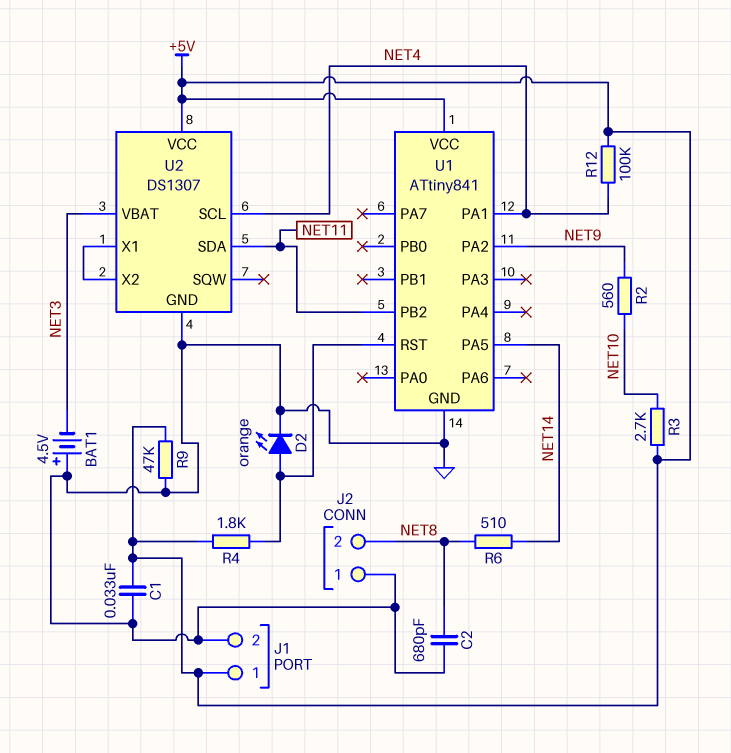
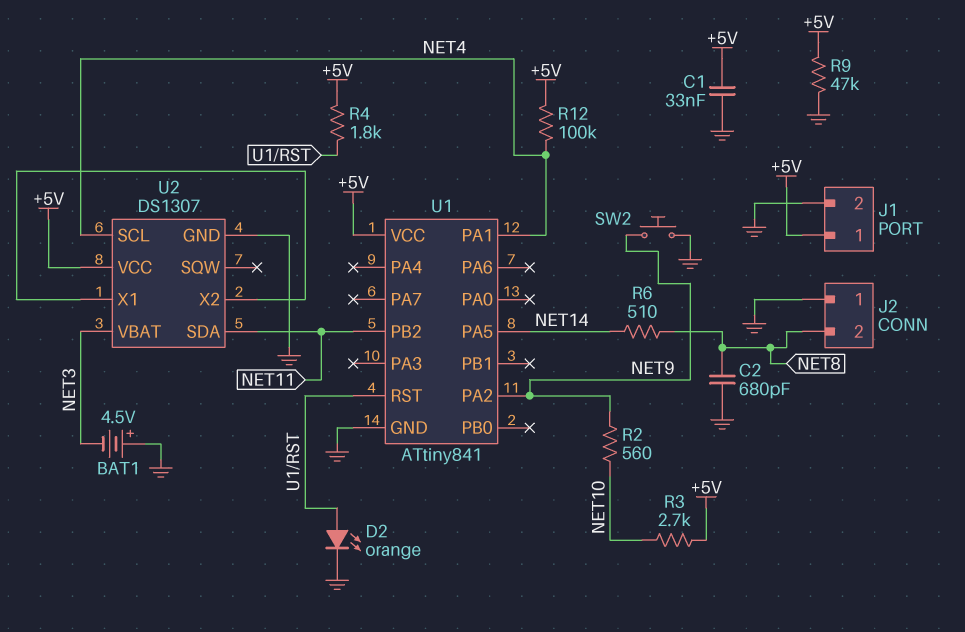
SW2: none -> button (GND, NET9)

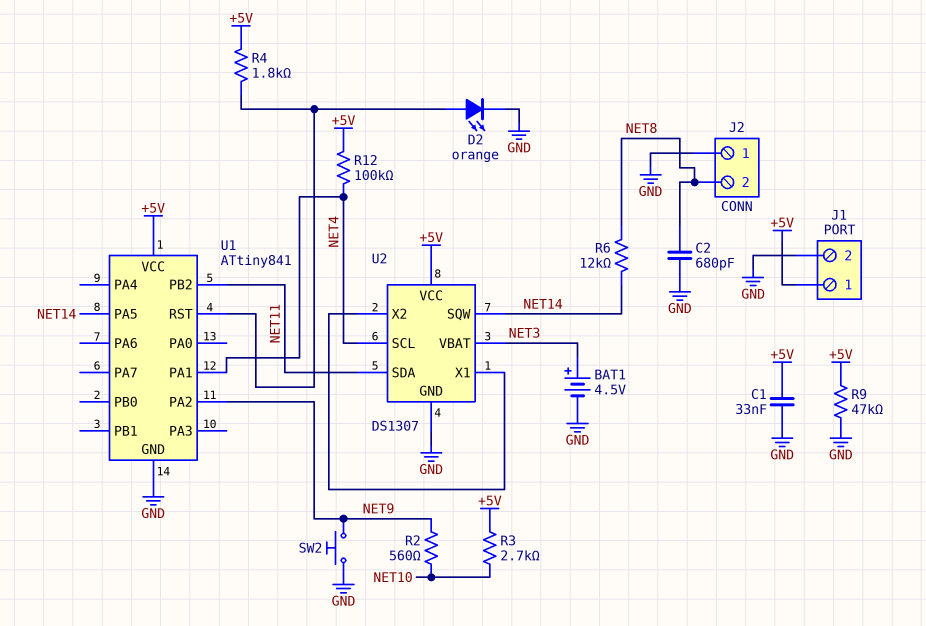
BAT1: 4.5V (plus GND, minus NET3) -> 4.5V (plus NET3, minus GND)
R6: 510 (NET8, NET14) -> 12k (NET8, NET14)
U2 pin SQW: none -> NET14

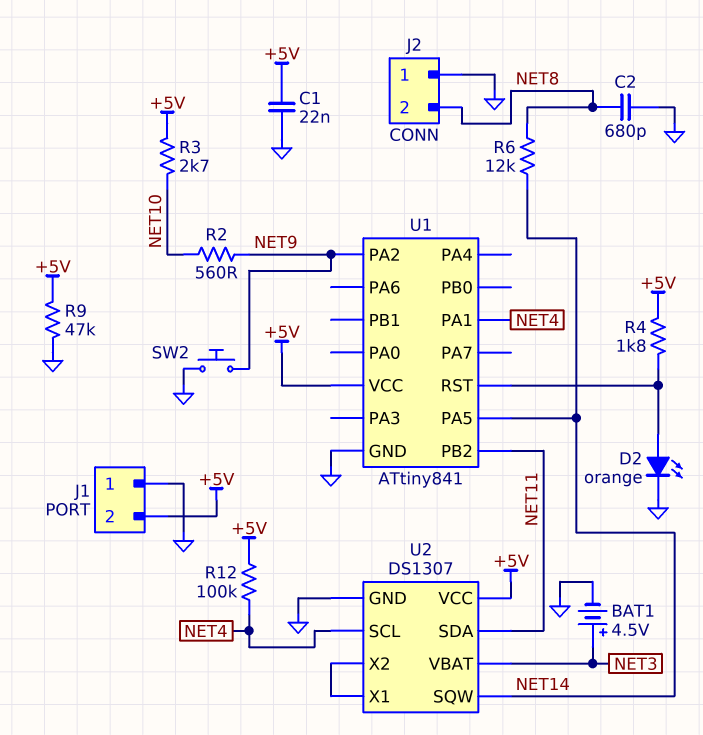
C1: 33nF (+5V, GND) -> 22nF (+5V, GND)
J1 pin 1: +5V -> GND
J1 pin 2: GND -> +5V

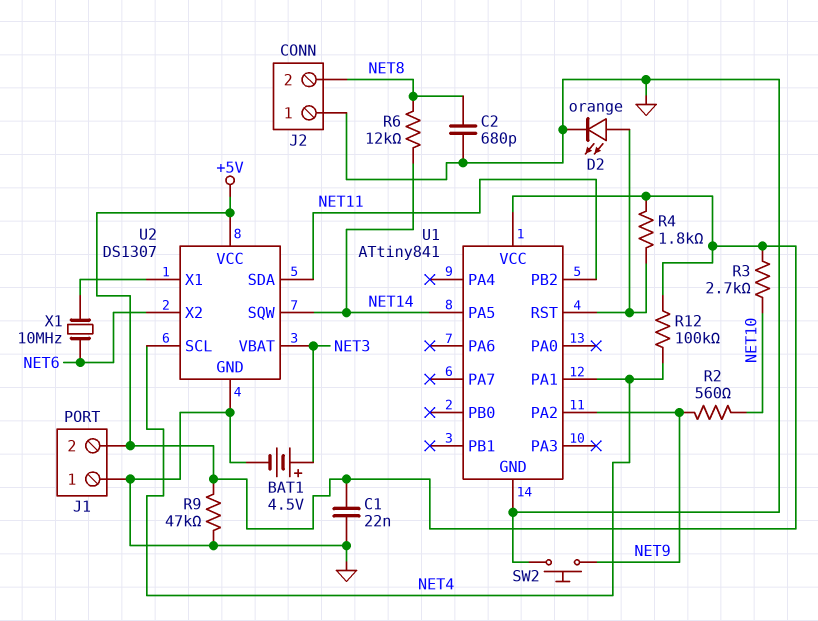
U2 pin X2: U2/X1 -> NET6
X1: none -> 10MHz (NET6, U2/X1)

